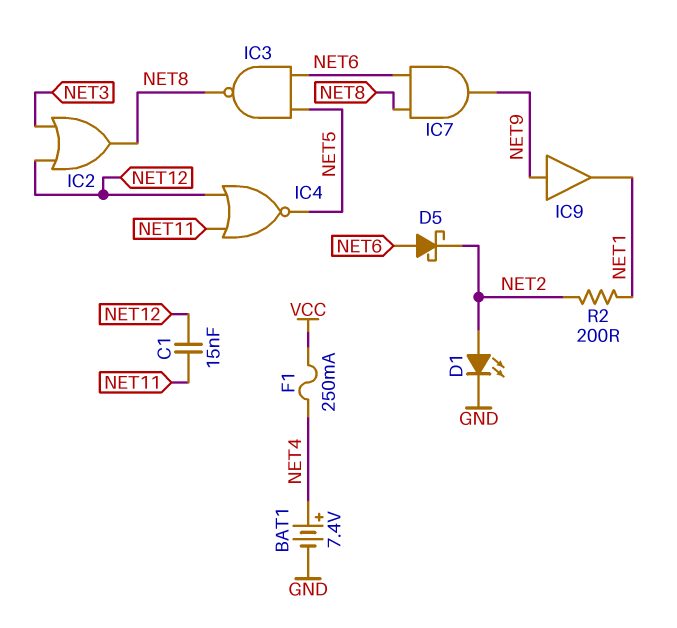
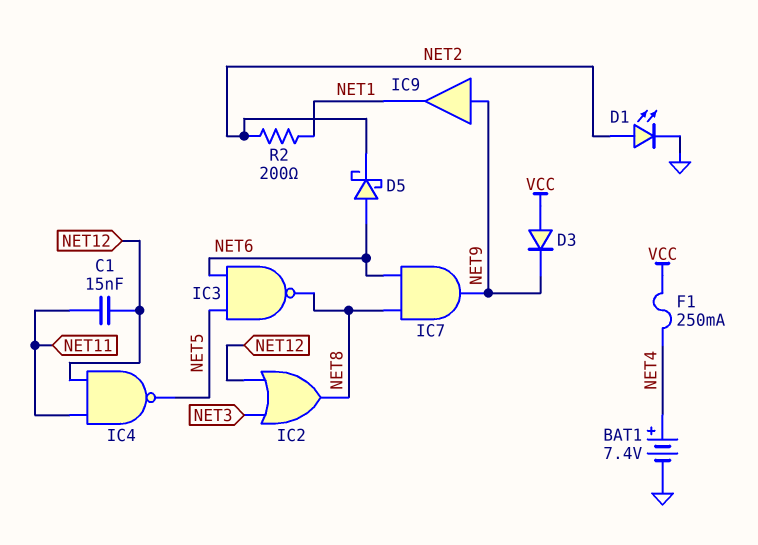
D3: none -> diode (A VCC, K NET9)
IC4: NOR (in NET11, in NET12, out NET5) -> NAND (in NET11, in NET12, out NET5)

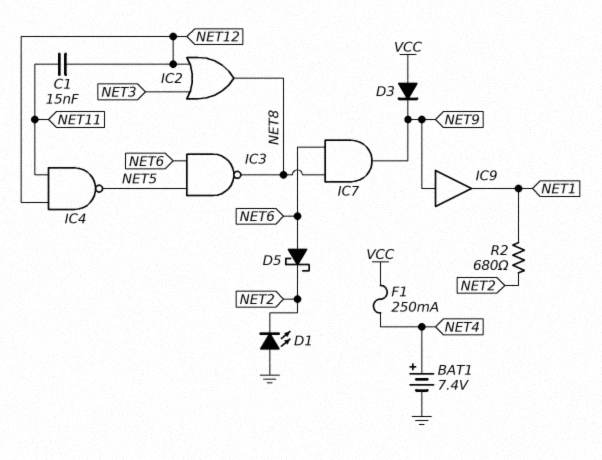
D1: LED (A NET2, K GND) -> LED (A GND, K NET2)
R2: 200 (NET1, NET2) -> 680 (NET1, NET2)

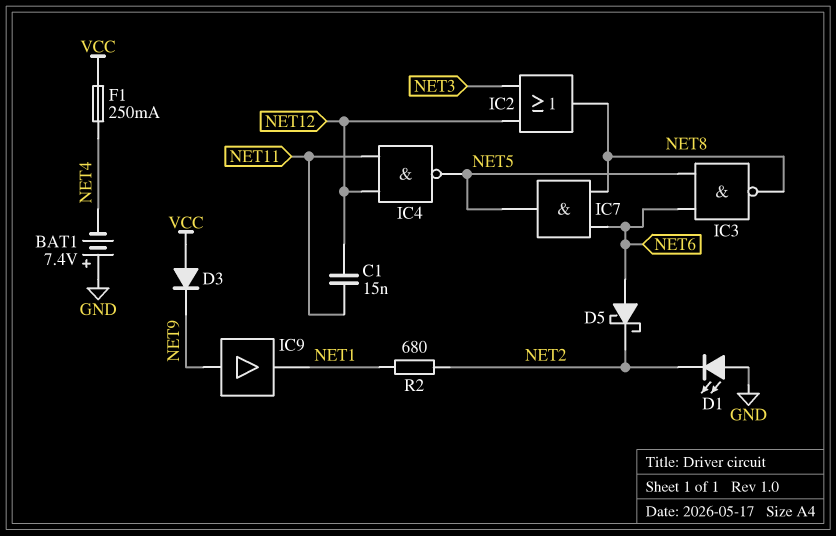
BAT1: 7.4V (plus NET4, minus GND) -> 7.4V (plus GND, minus NET4)
IC7: AND (in NET6, in NET8, out NET9) -> AND (in NET6, in NET8, out NET5)

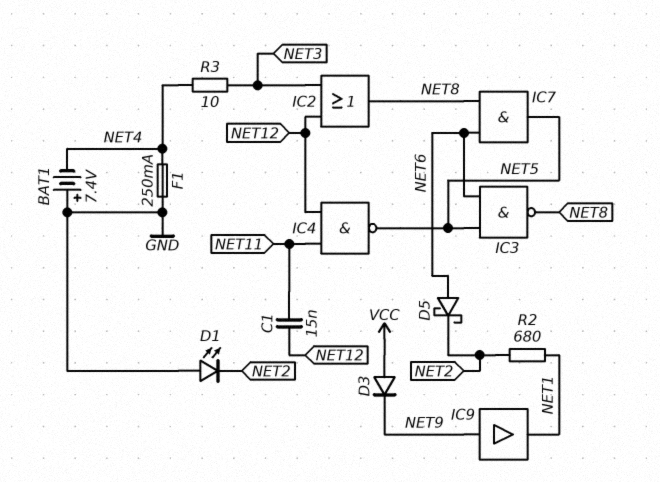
F1: 250mA (NET4, VCC) -> 250mA (GND, NET4)
R3: none -> 10 (NET3, NET4)

